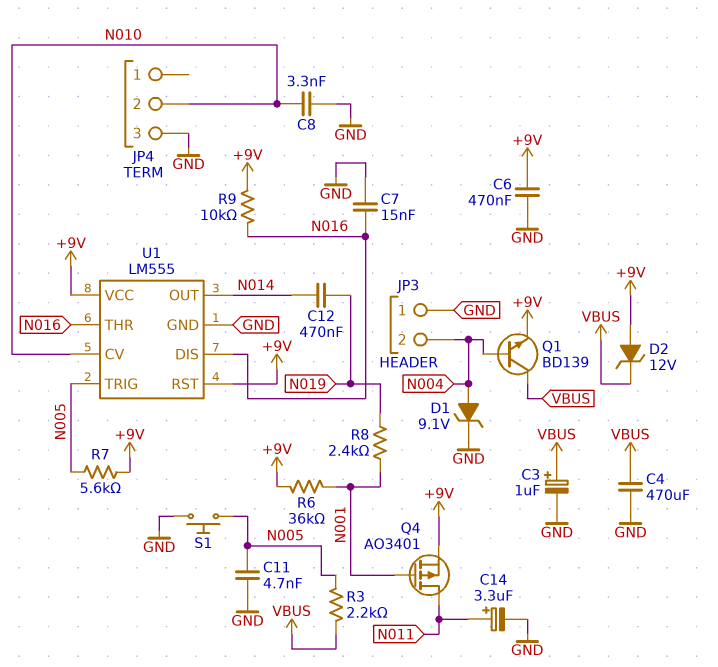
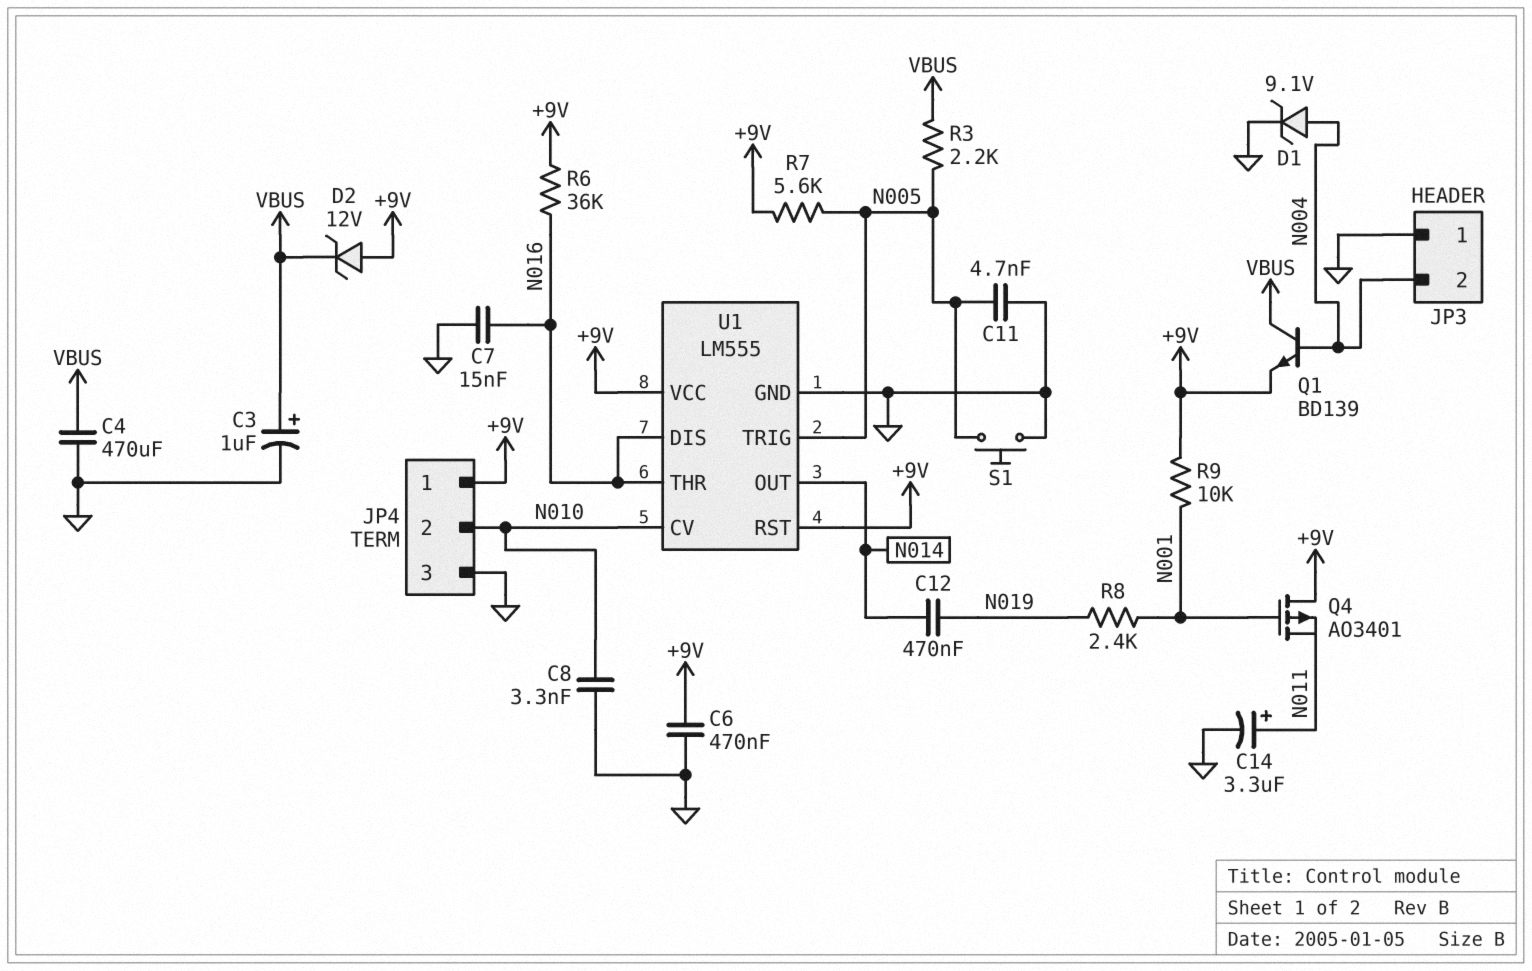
JP4 pin 1: none -> +9V
Q4: PMOS AO3401 (G N001, D N011, S +9V) -> PMOS AO3401 (G N001, D +9V, S N011)
R6: 36k (+9V, N001) -> 36k (+9V, N016)
R9: 10k (+9V, N016) -> 10k (+9V, N001)

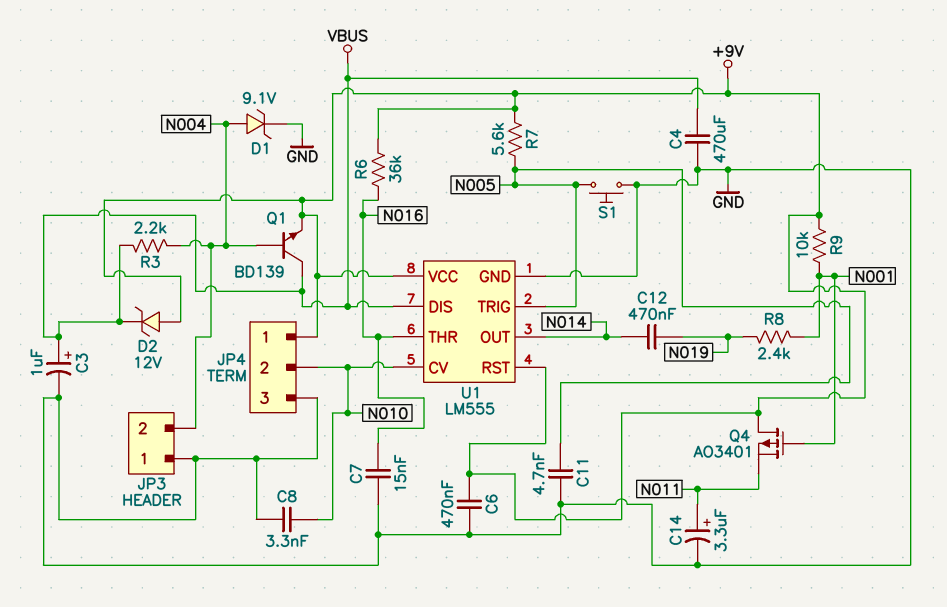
R3: 2.2k (N005, VBUS) -> 2.2k (N004, VBUS)
U1 pin DIS: N016 -> VBUS

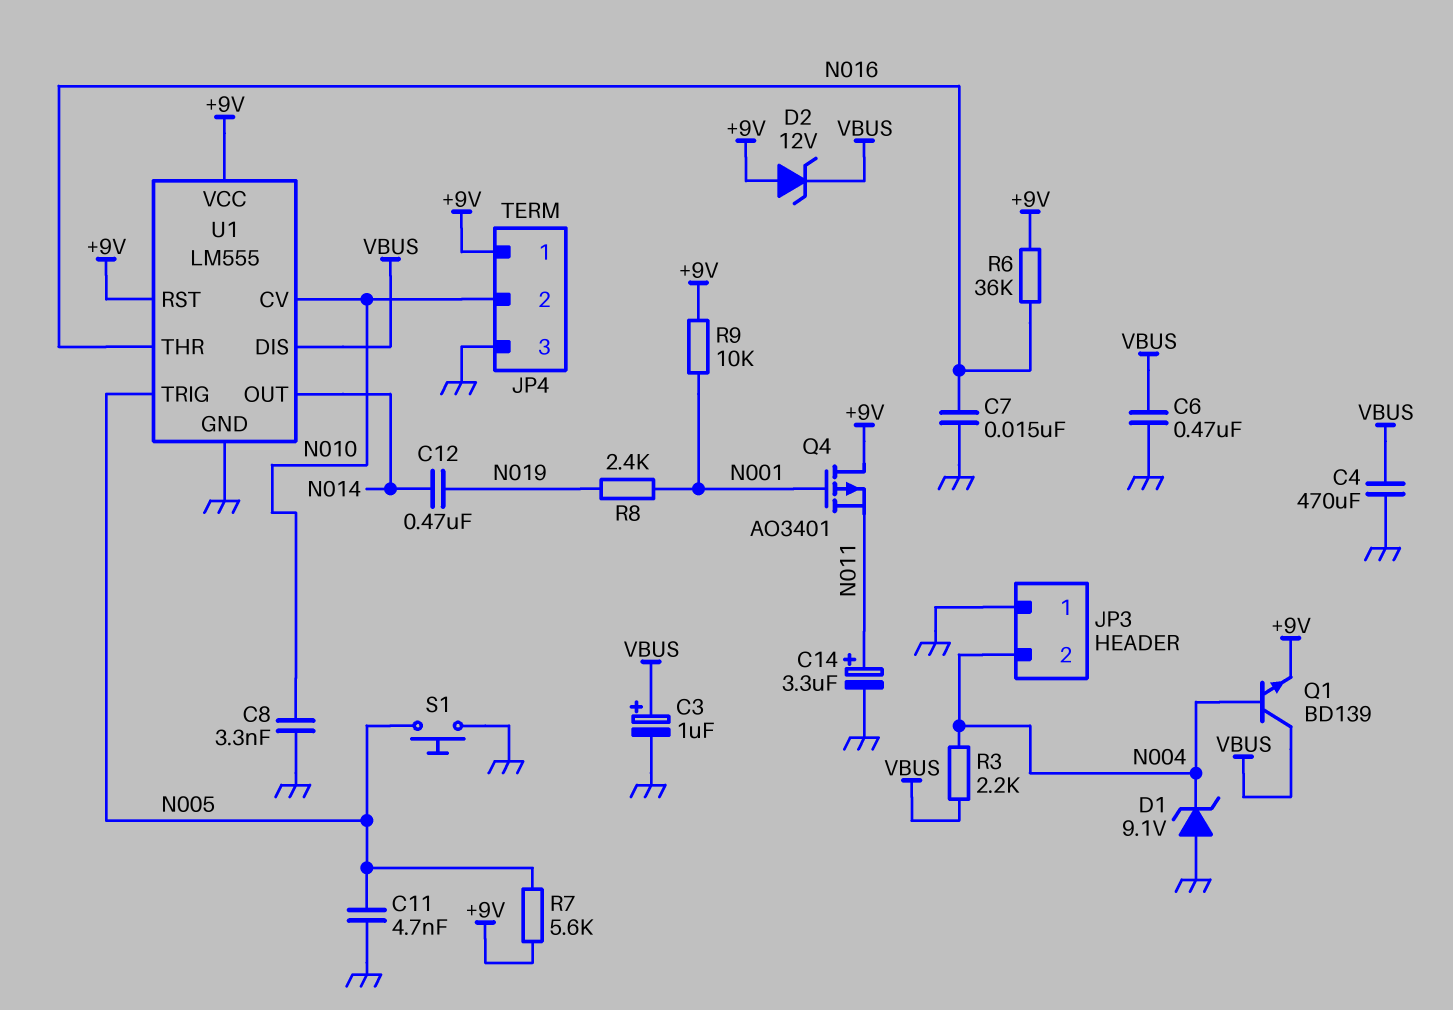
C6: 470nF (+9V, GND) -> 470nF (GND, VBUS)
D1: zener 9.1V (A N004, K GND) -> zener 9.1V (A GND, K N004)

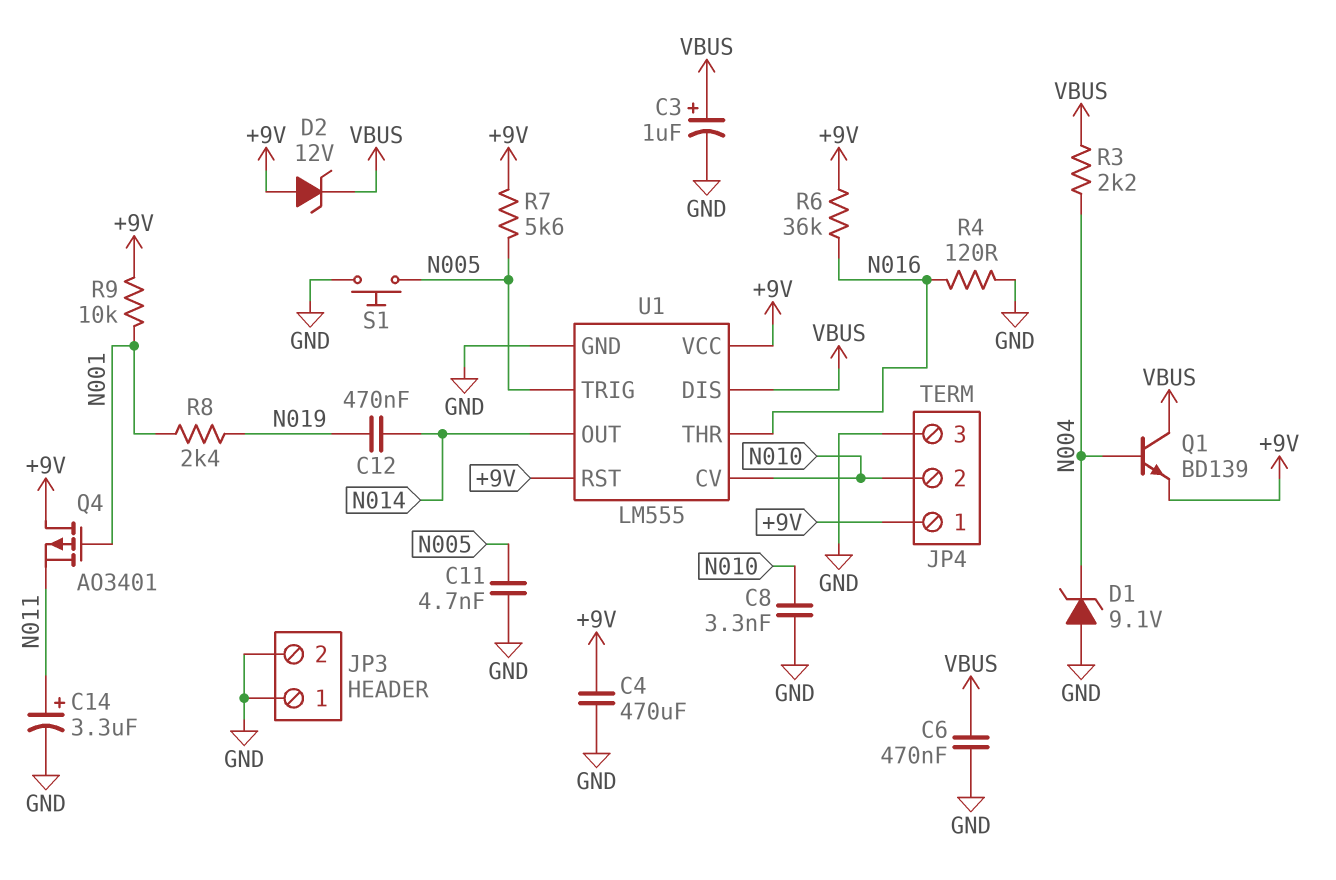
C4: 470uF (GND, VBUS) -> 470uF (+9V, GND)
C7: 15nF (GND, N016) -> none
JP3 pin 2: N004 -> GND
R4: none -> 120 (GND, N016)

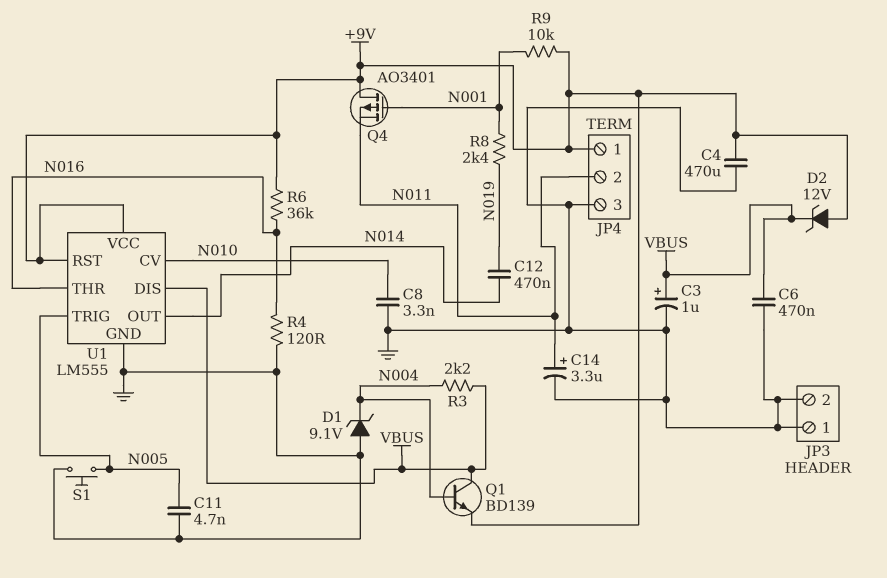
JP4 pin 2: N010 -> N011
R7: 5.6k (+9V, N005) -> none

